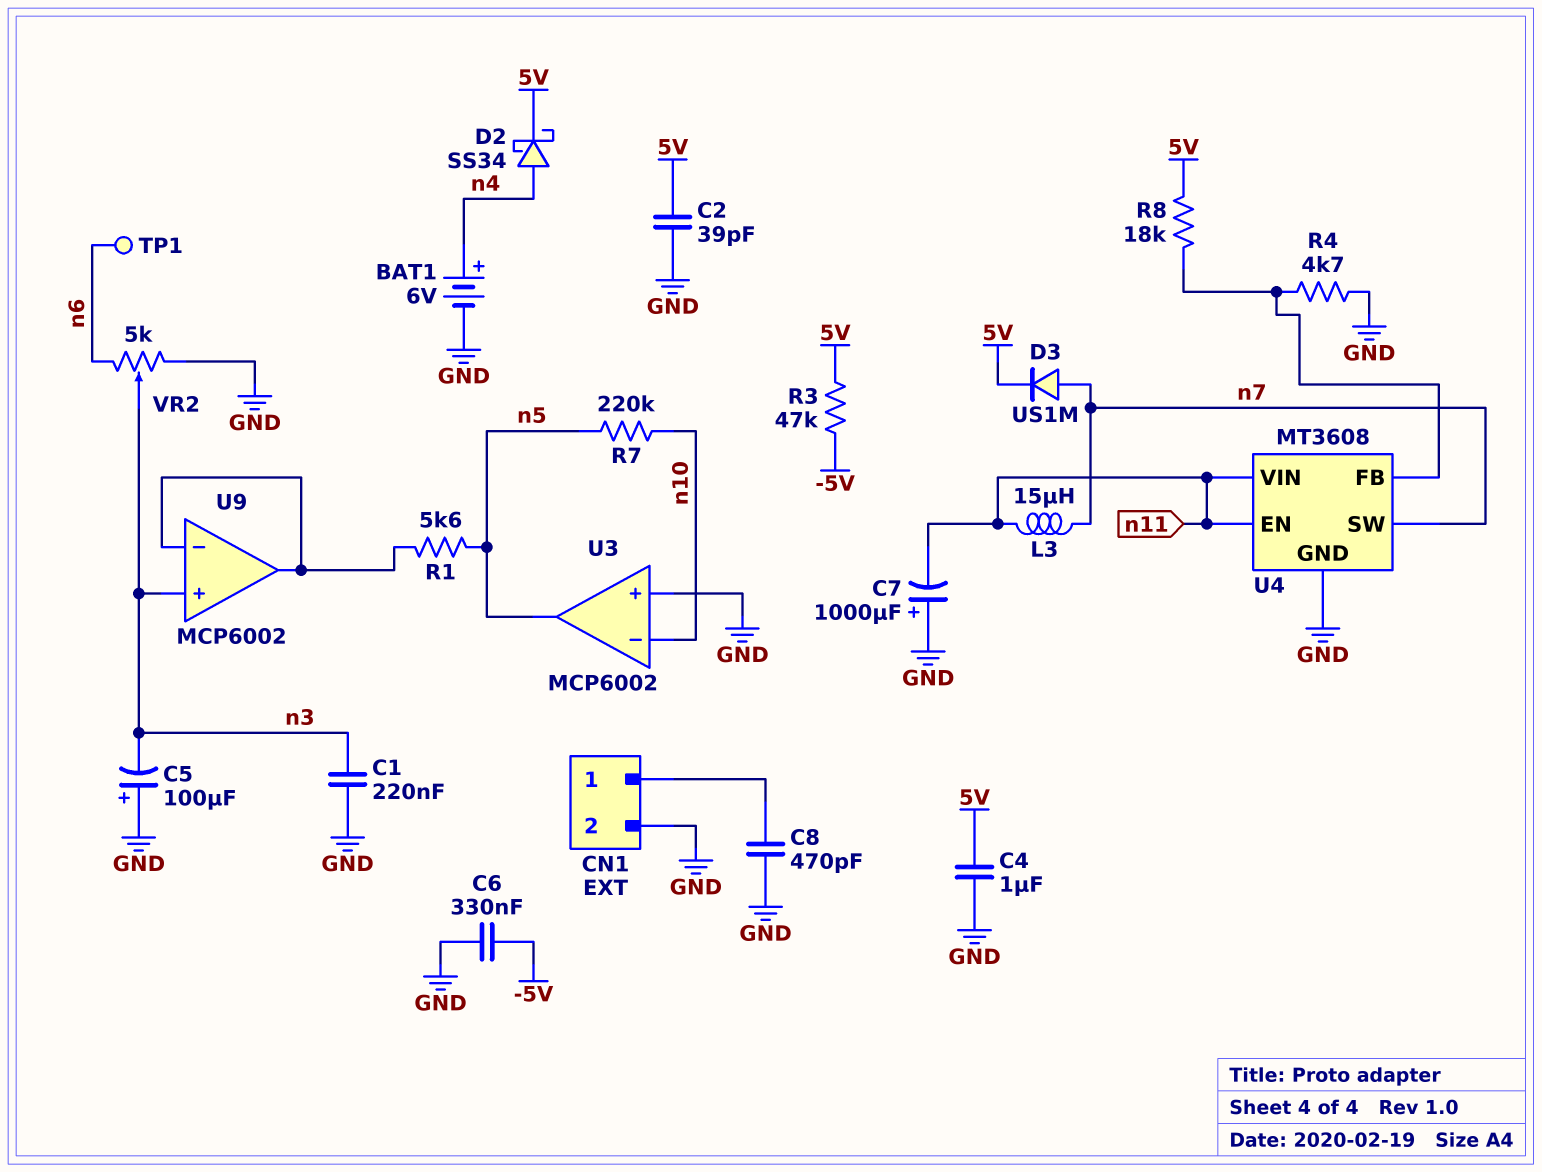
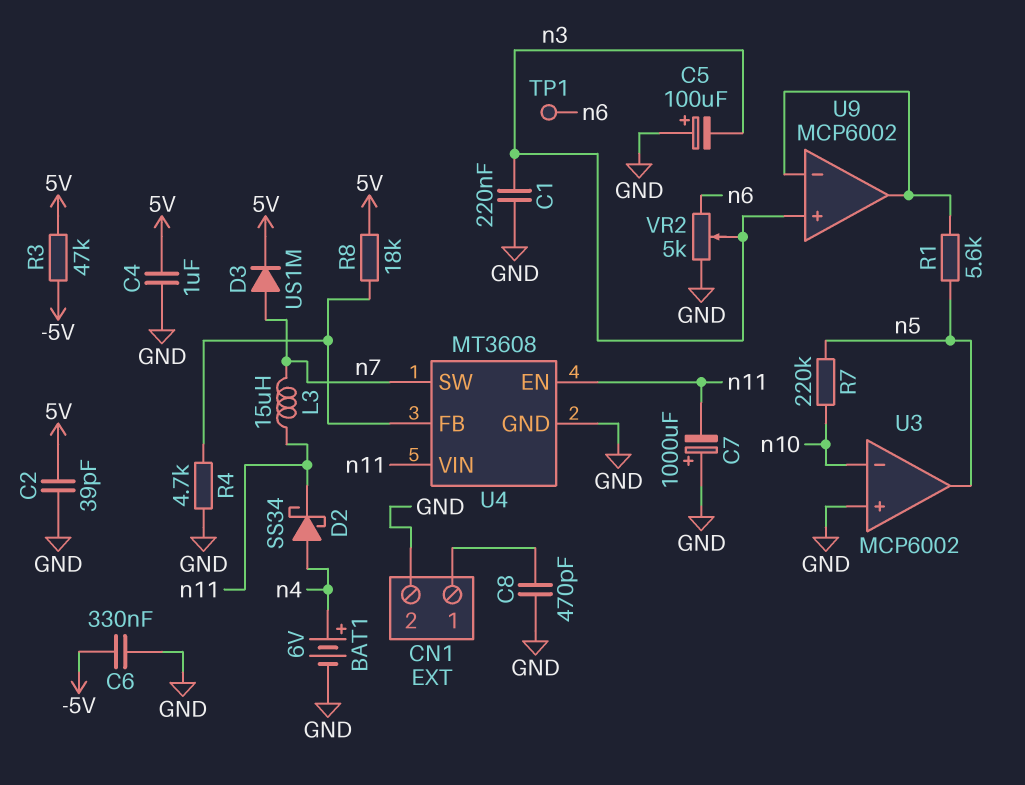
D2: schottky SS34 (A n4, K 5V) -> schottky SS34 (A n4, K n11)

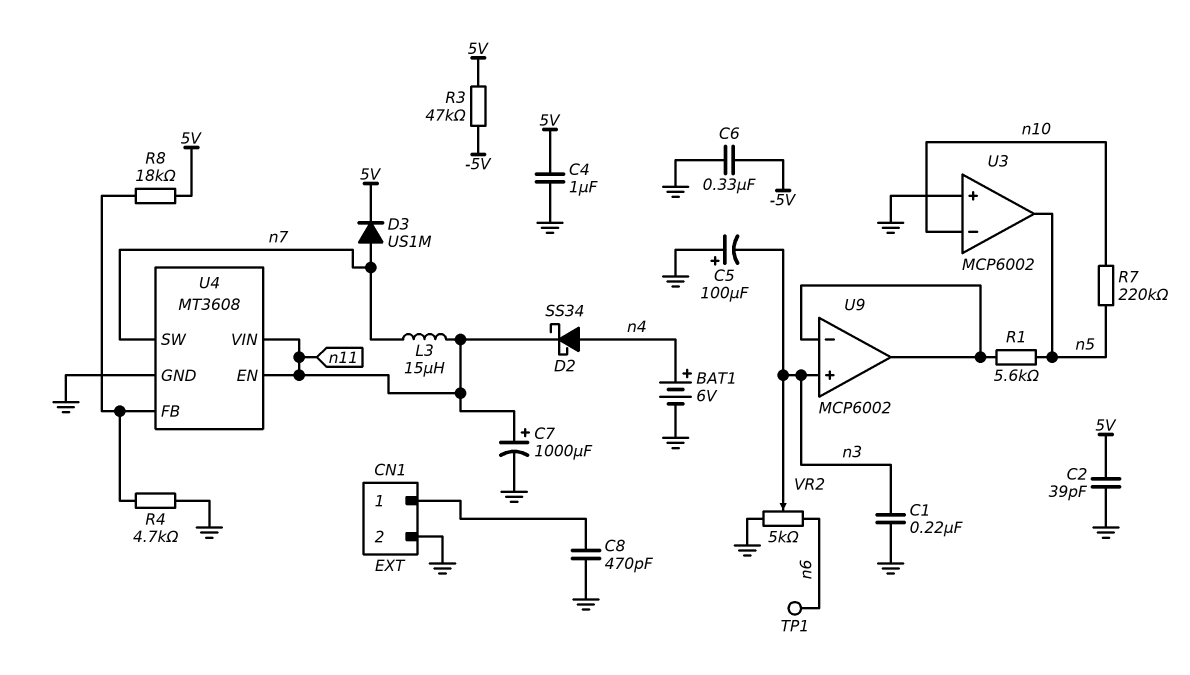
C7: 1000uF (plus GND, minus n11) -> 1000uF (plus n11, minus GND)

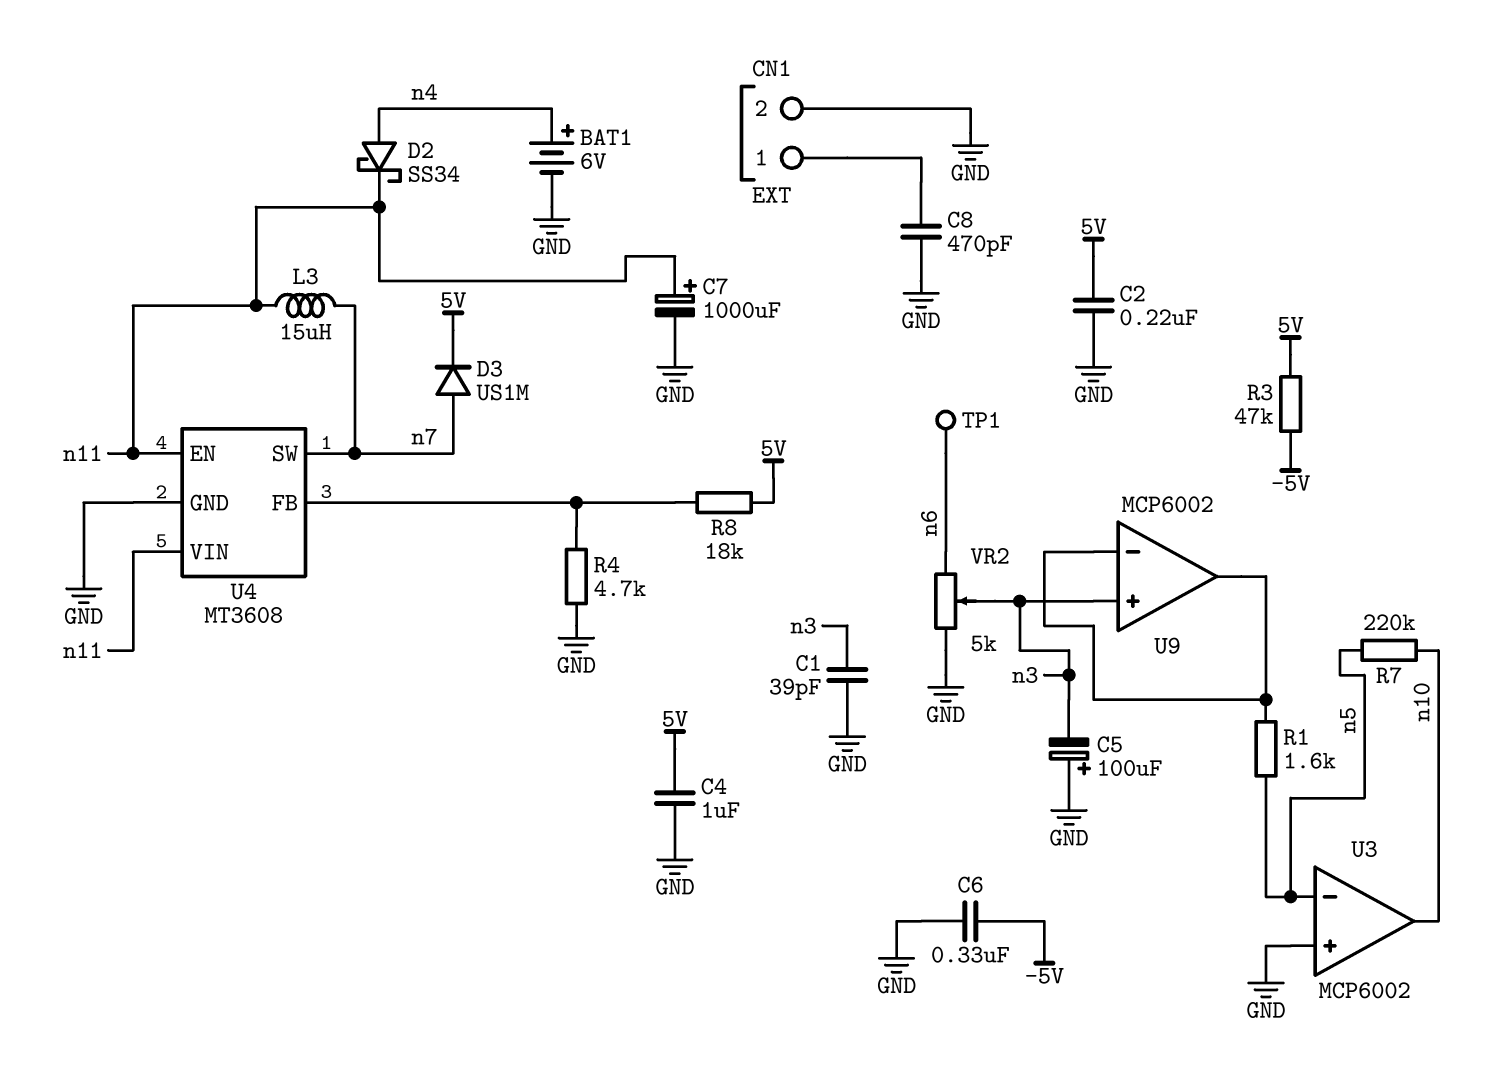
C1: 220nF (GND, n3) -> 39pF (GND, n3)
C2: 39pF (5V, GND) -> 220nF (5V, GND)
R1: 5.6k (U9/in-, n5) -> 1.6k (U9/in-, n5)
U3 pin in-: n10 -> n5
U3 pin out: n5 -> n10

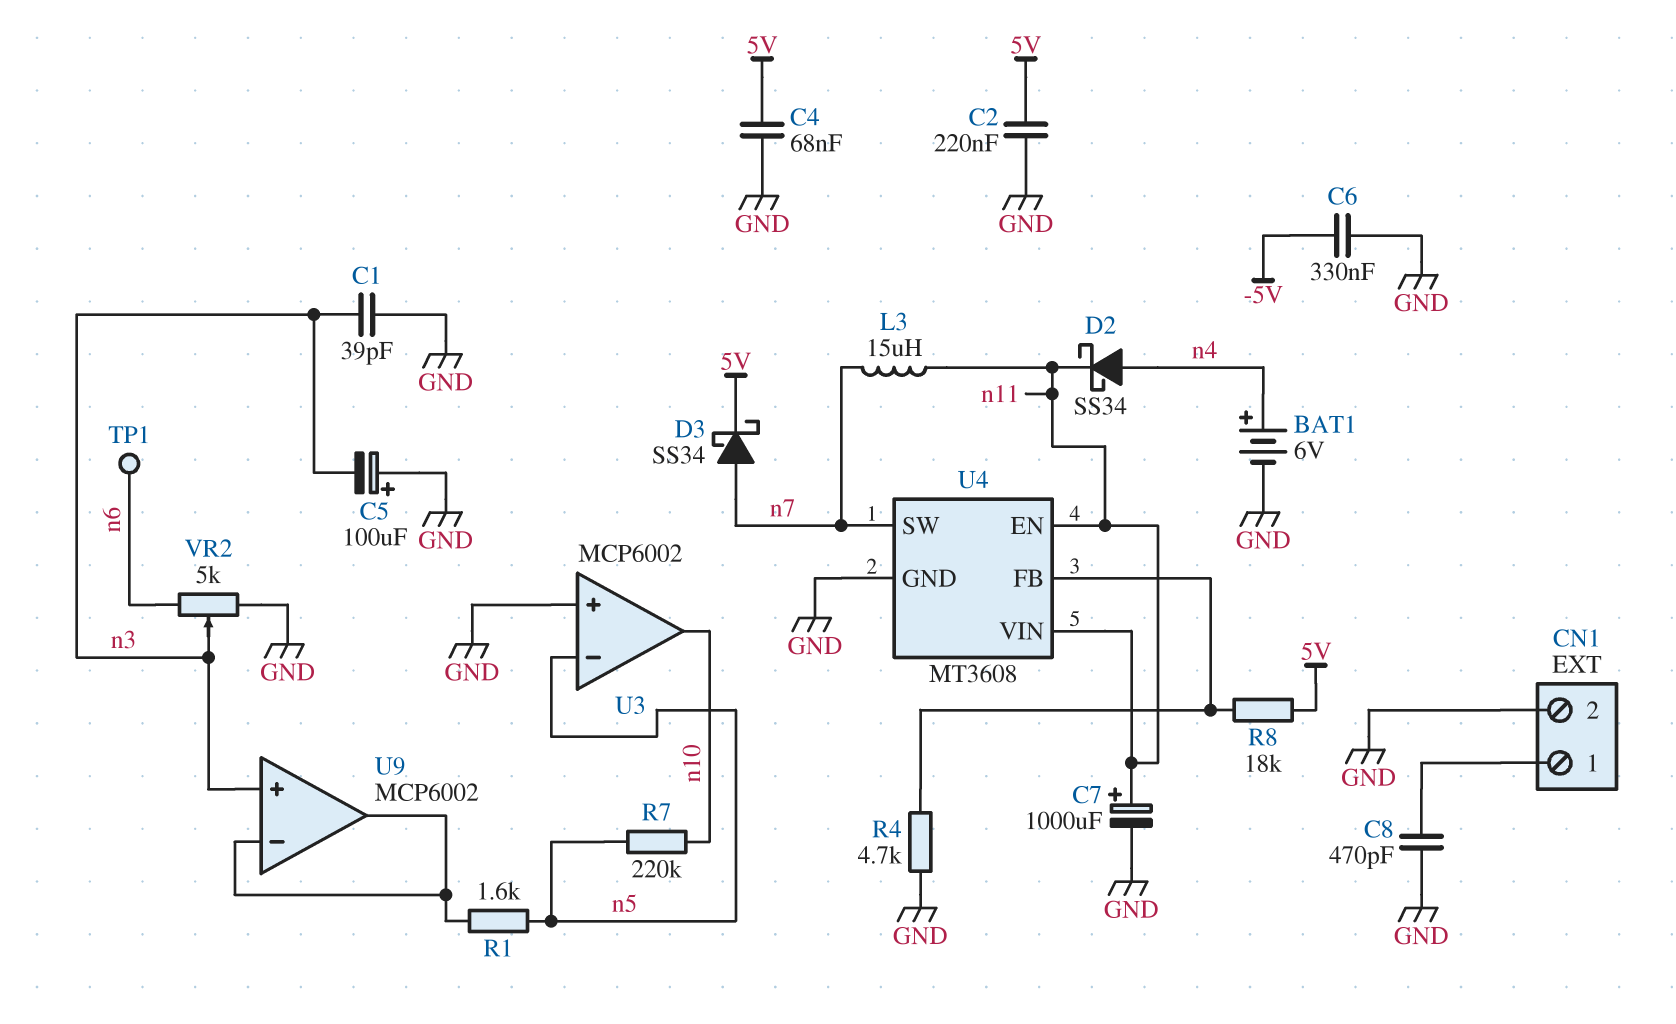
C4: 1uF (5V, GND) -> 68nF (5V, GND)
D3: diode US1M (A n7, K 5V) -> schottky SS34 (A n7, K 5V)
R3: 47k (-5V, 5V) -> none

